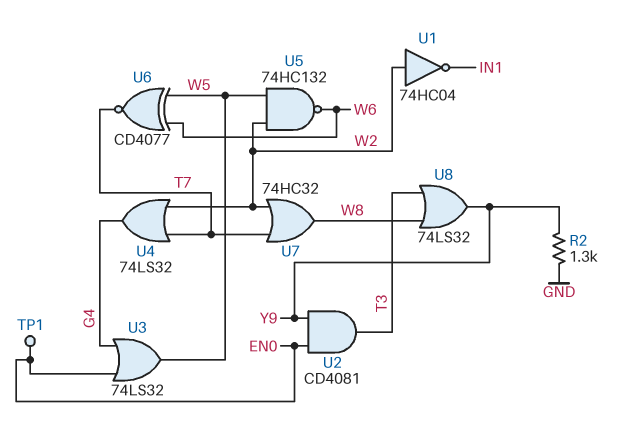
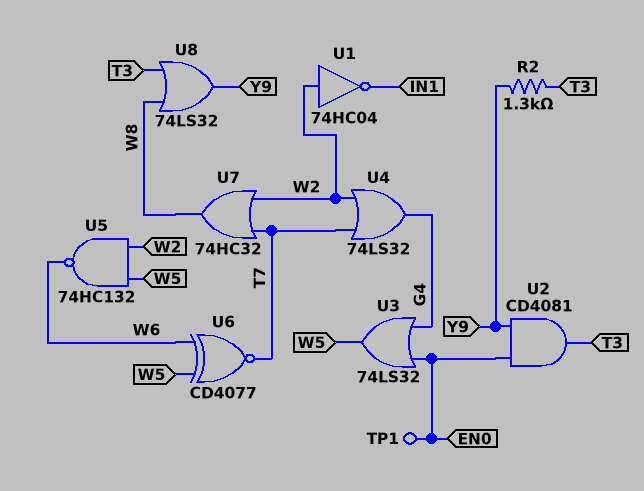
R2: 1.3k (GND, Y9) -> 1.3k (T3, Y9)

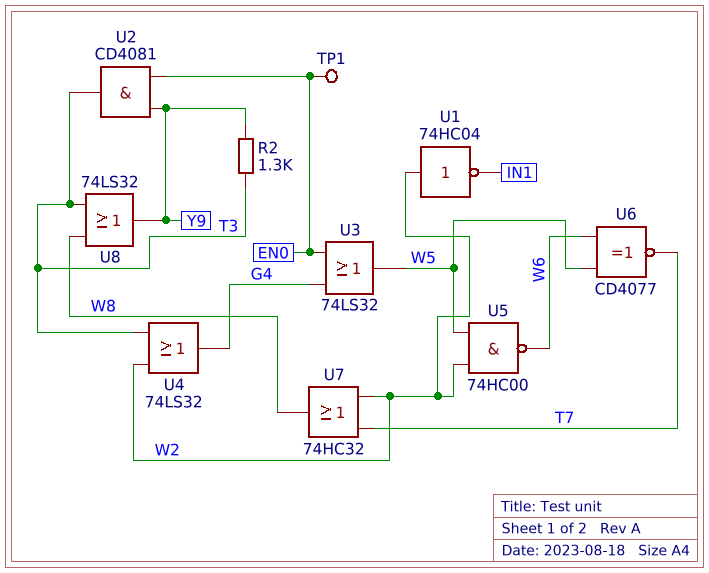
U4: OR 74LS32 (in T7, in W2, out G4) -> OR 74LS32 (in T3, in W2, out G4)
U5: NAND 74HC132 (in W2, in W5, out W6) -> NAND 74HC00 (in W2, in W5, out W6)

